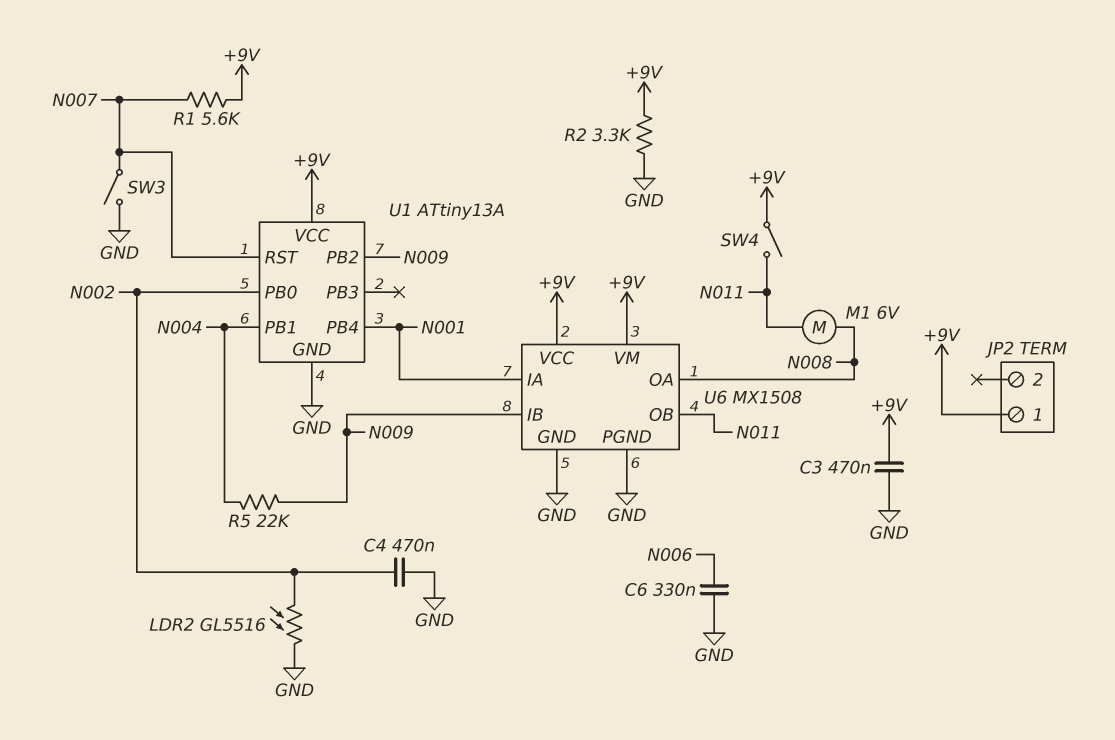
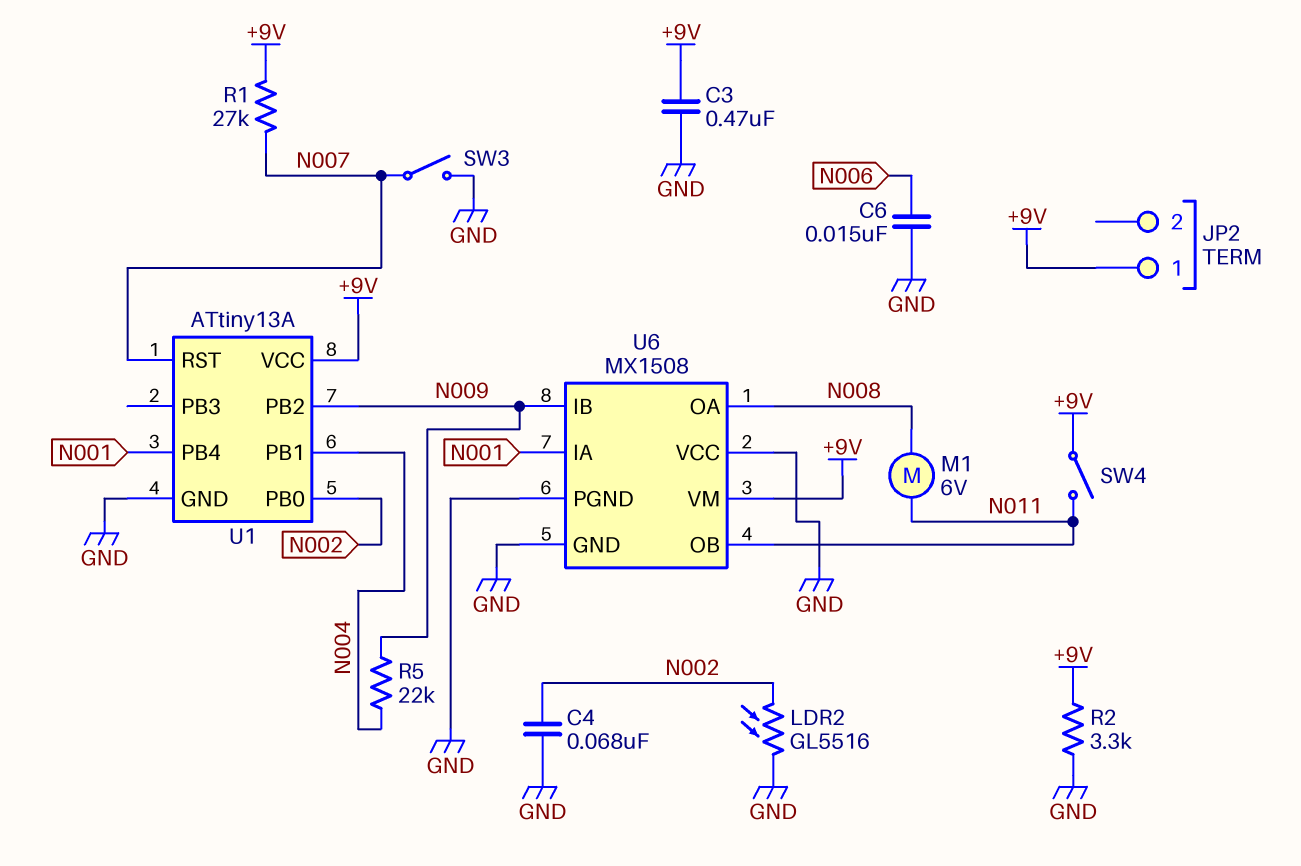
C4: 470nF (GND, N002) -> 68nF (GND, N002)
C6: 330nF (GND, N006) -> 15nF (GND, N006)
R1: 5.6k (+9V, N007) -> 27k (+9V, N007)
U6 pin VCC: +9V -> GND

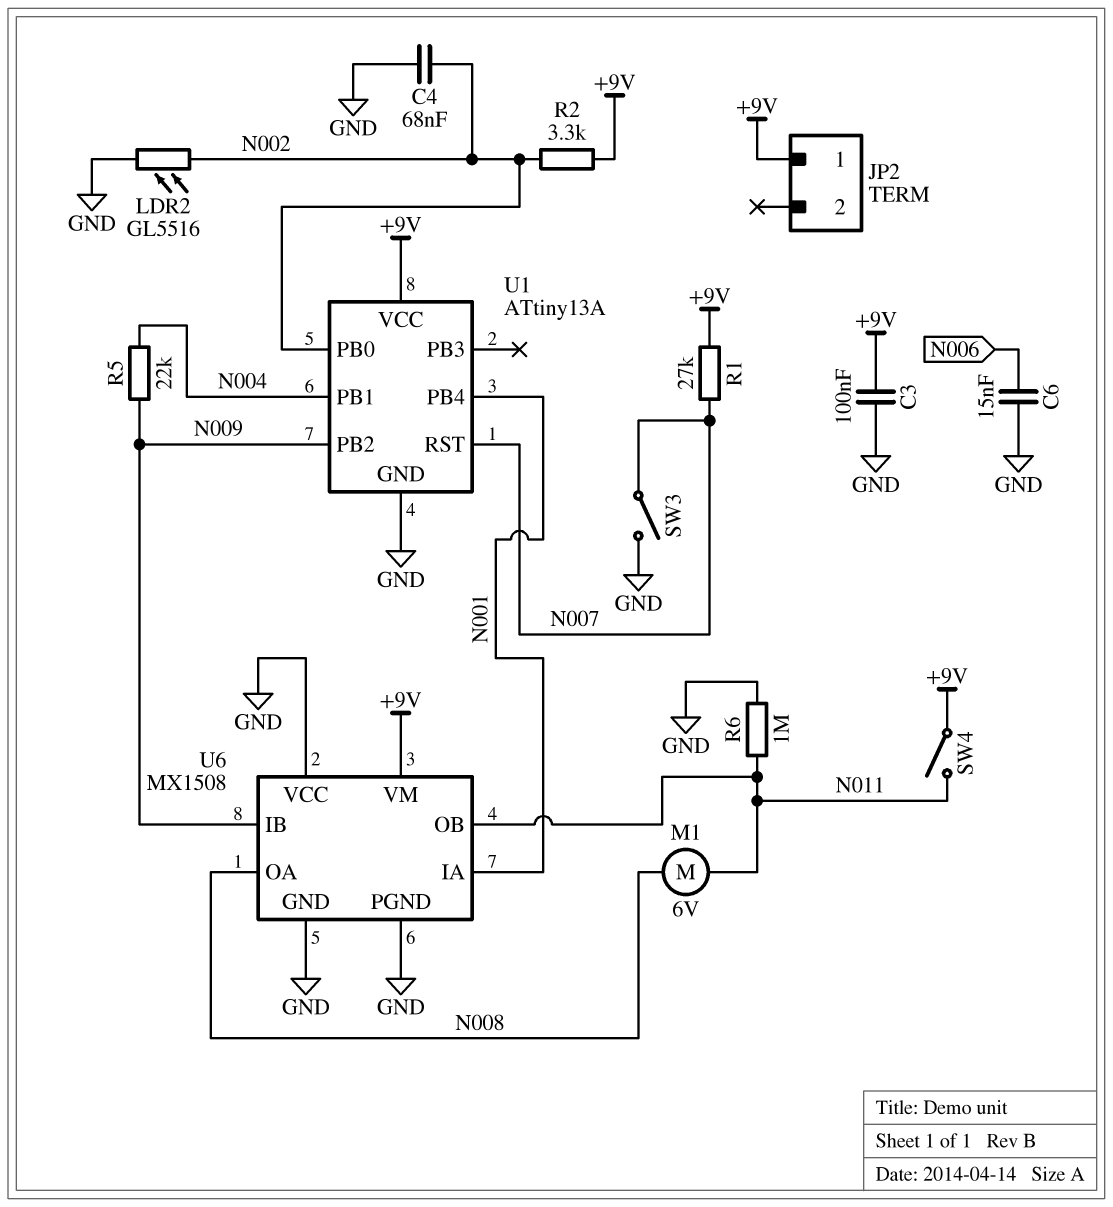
C3: 470nF (+9V, GND) -> 100nF (+9V, GND)
R2: 3.3k (+9V, GND) -> 3.3k (+9V, N002)
R6: none -> 1M (GND, N011)

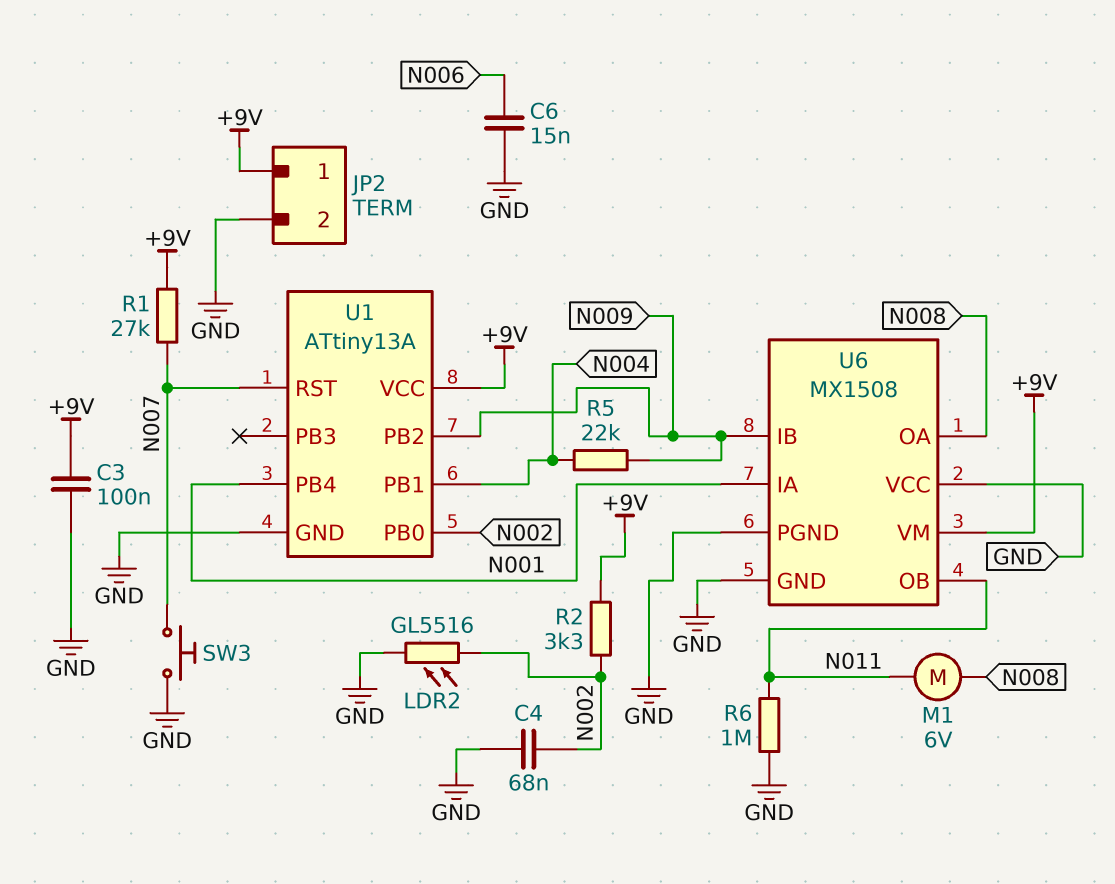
JP2 pin 2: none -> GND
SW3: switch (GND, N007) -> button (GND, N007)
SW4: switch (+9V, N011) -> none

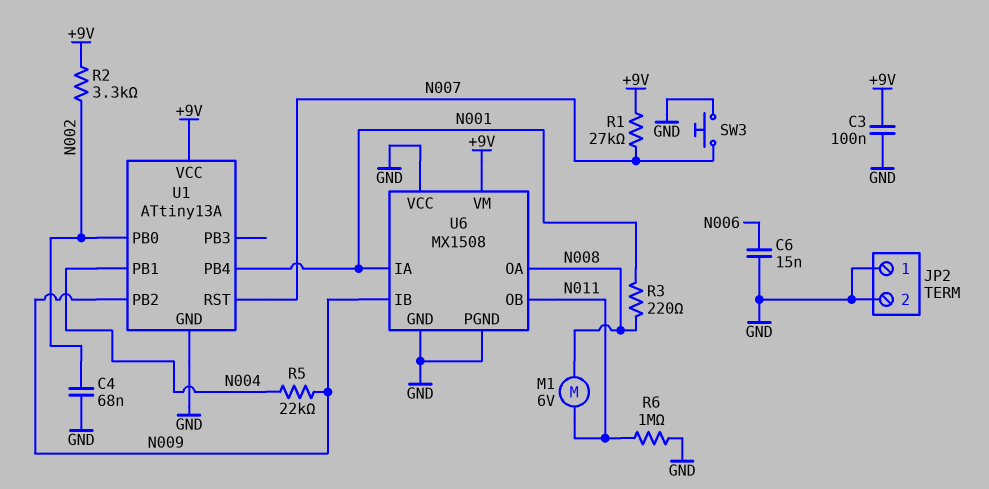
JP2 pin 1: +9V -> GND
LDR2: GL5516 (GND, N002) -> none
R3: none -> 220 (N001, N008)

